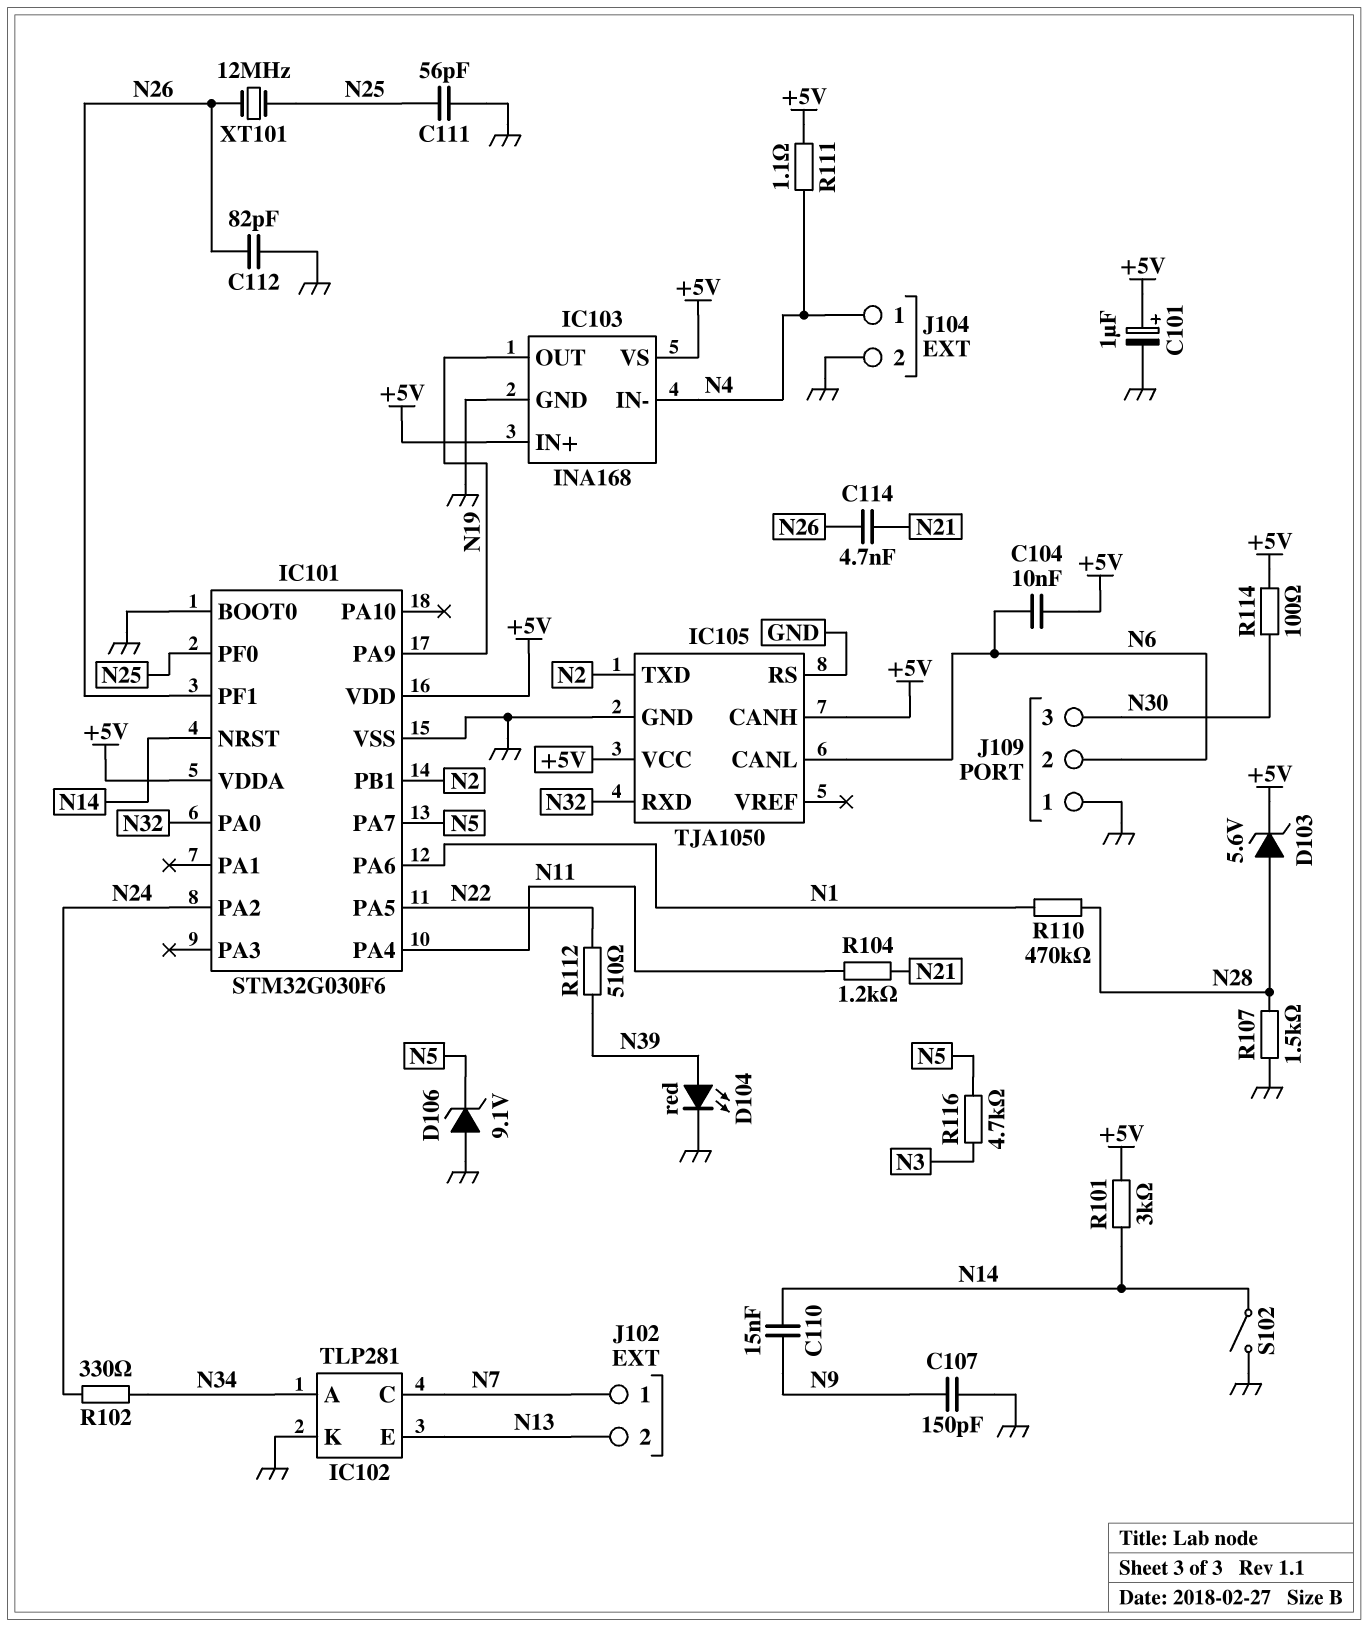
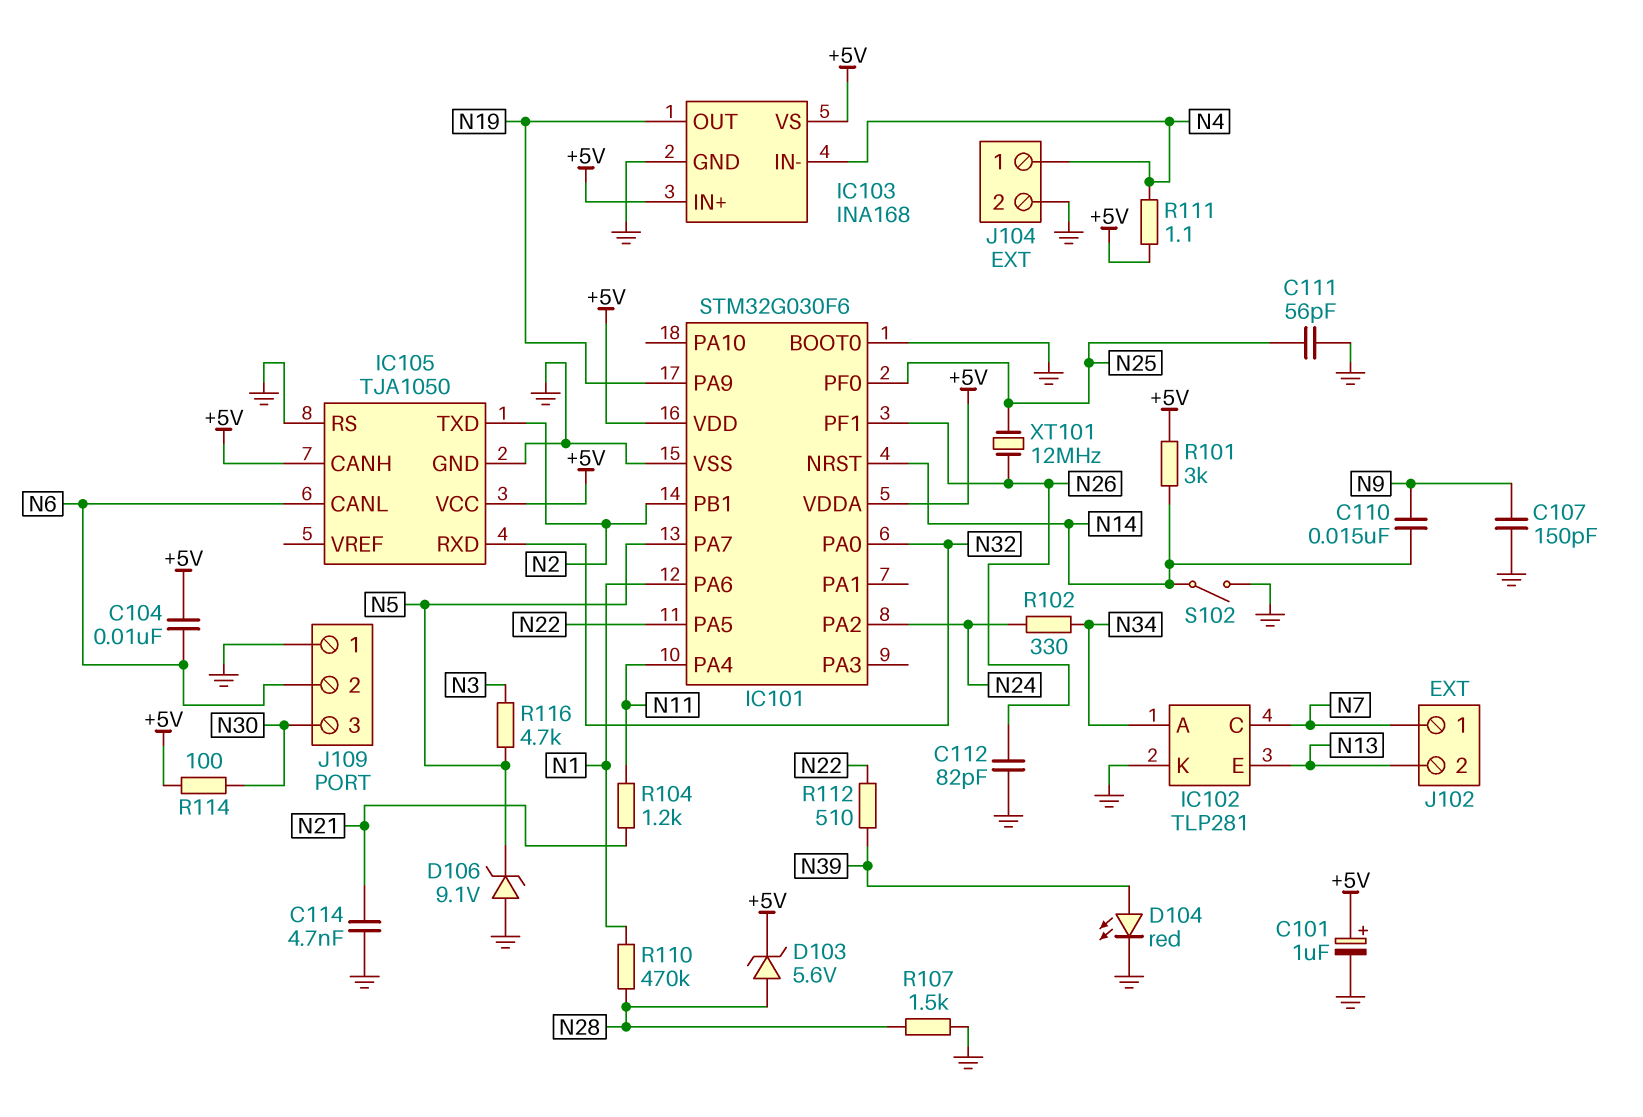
C114: 4.7nF (N21, N26) -> 4.7nF (GND, N21)

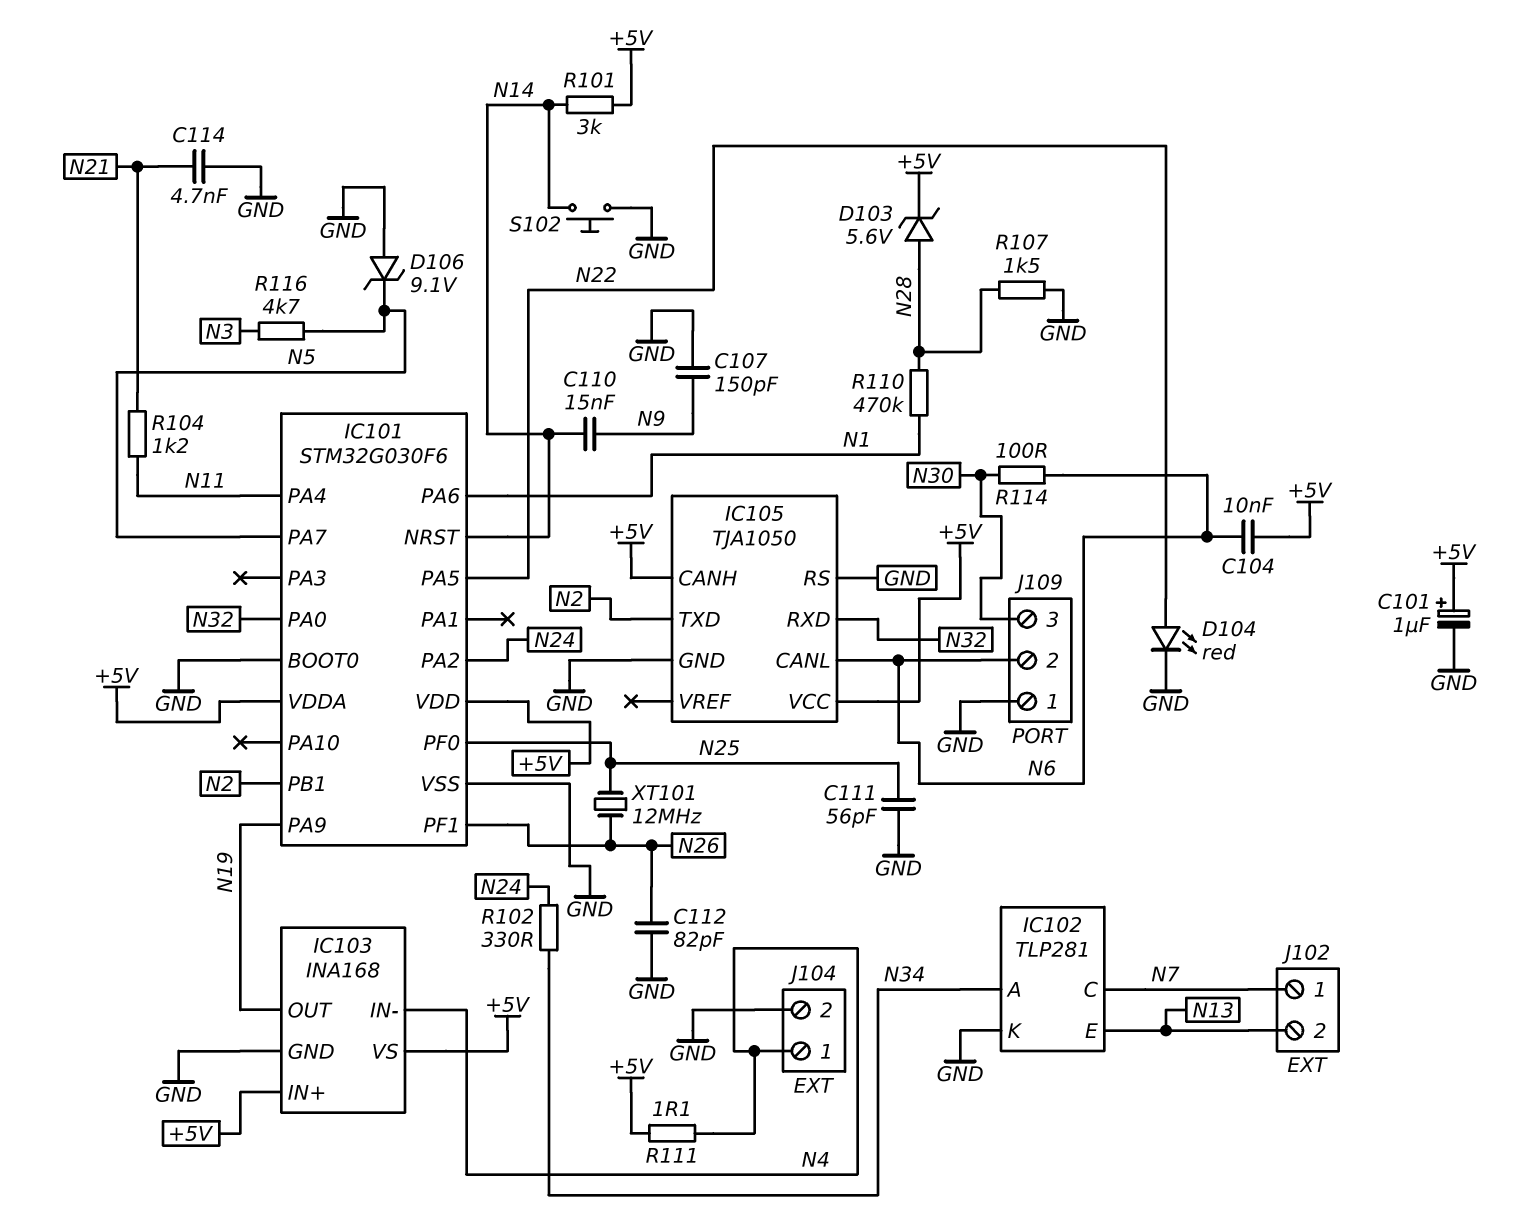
D104: LED red (A N39, K GND) -> LED red (A N22, K GND)
R112: 510 (N22, N39) -> none
R114: 100 (+5V, N30) -> 100 (N6, N30)
S102: switch (GND, N14) -> button (GND, N14)

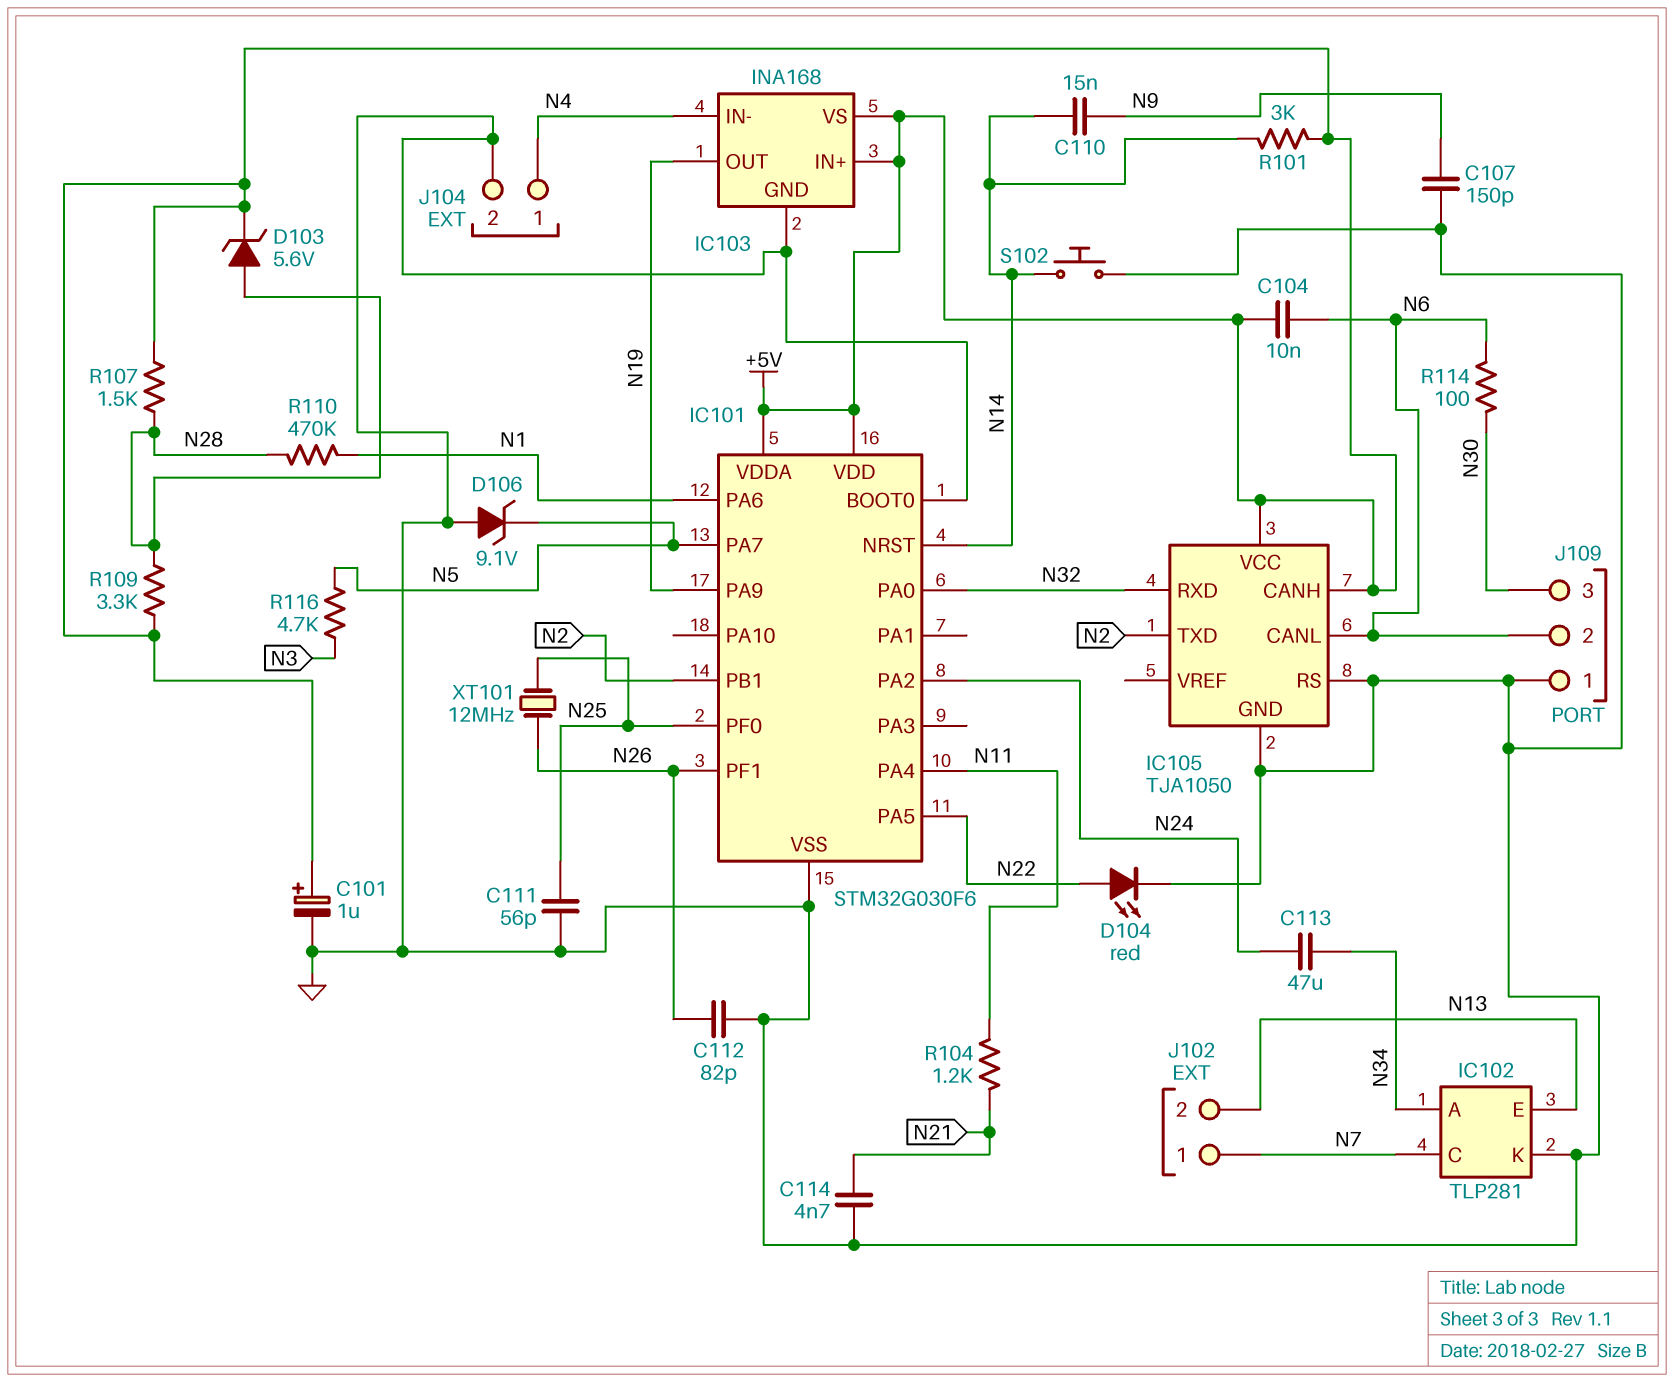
C113: none -> 47uF (N24, N34)
R102: 330 (N24, N34) -> none
R107: 1.5k (GND, N28) -> 1.5k (+5V, N28)
R109: none -> 3.3k (+5V, N28)
R111: 1.1 (+5V, N4) -> none

